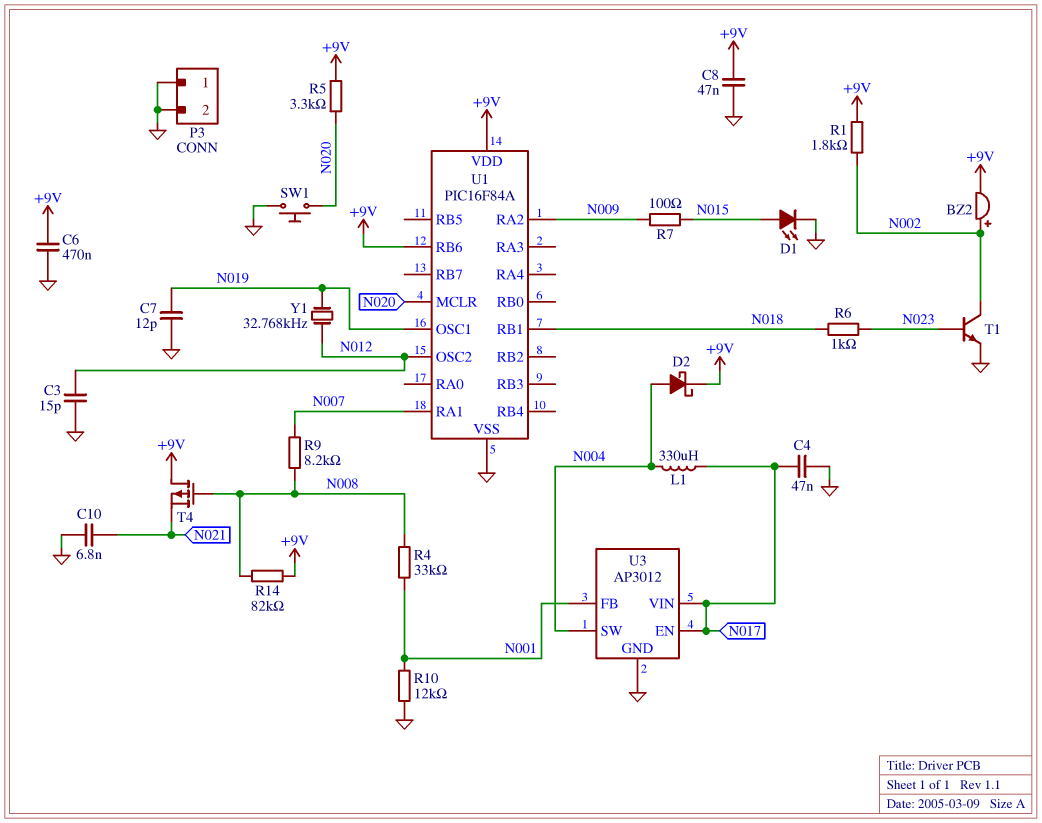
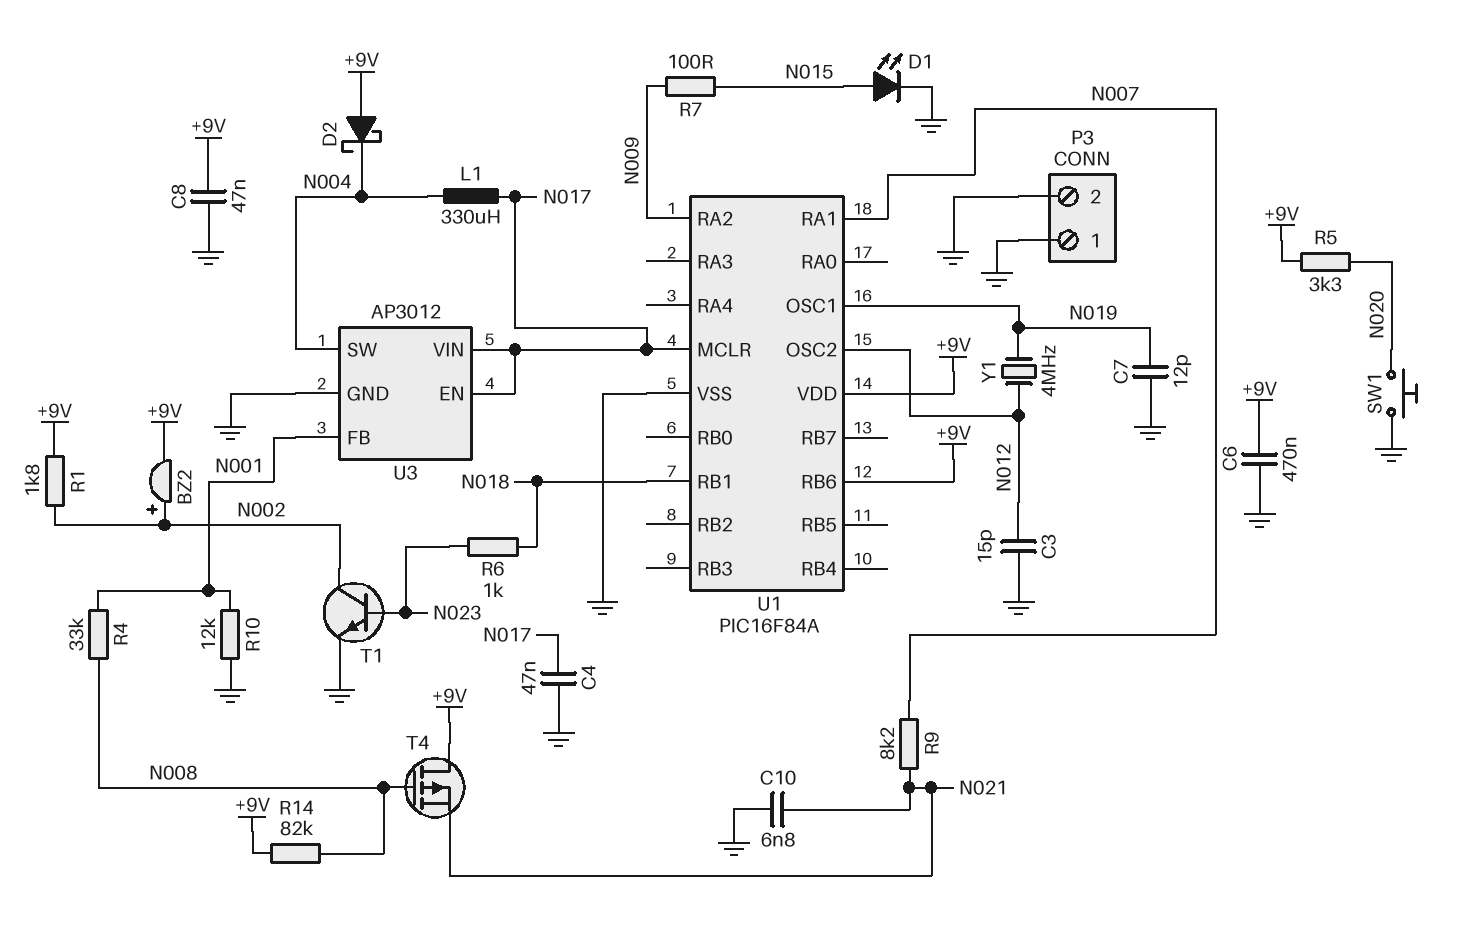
D2: schottky (A N004, K +9V) -> schottky (A +9V, K N004)
R9: 8.2k (N007, N008) -> 8.2k (N007, N021)
U1 pin MCLR: N020 -> N017
Y1: 32.768kHz (N012, N019) -> 4MHz (N012, N019)

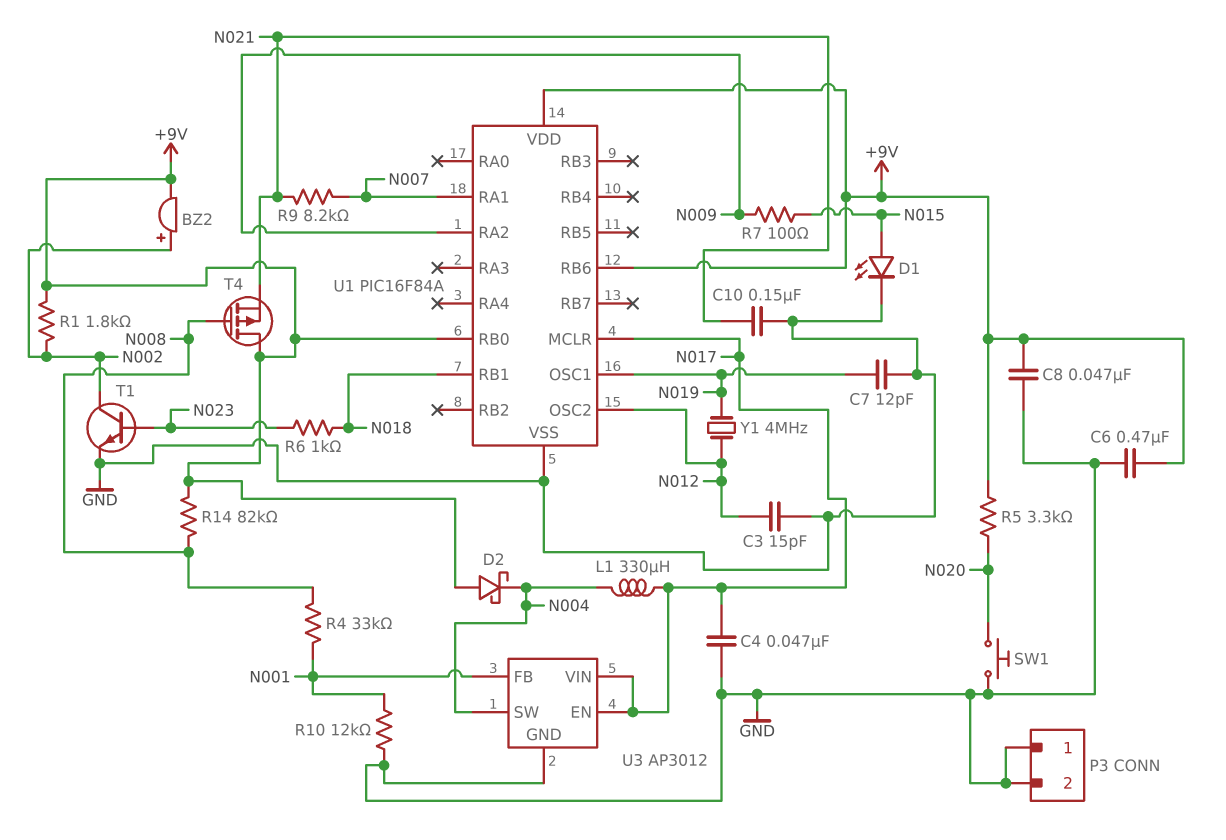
C10: 6.8nF (GND, N021) -> 150nF (GND, N021)
U1 pin RB0: none -> +9V

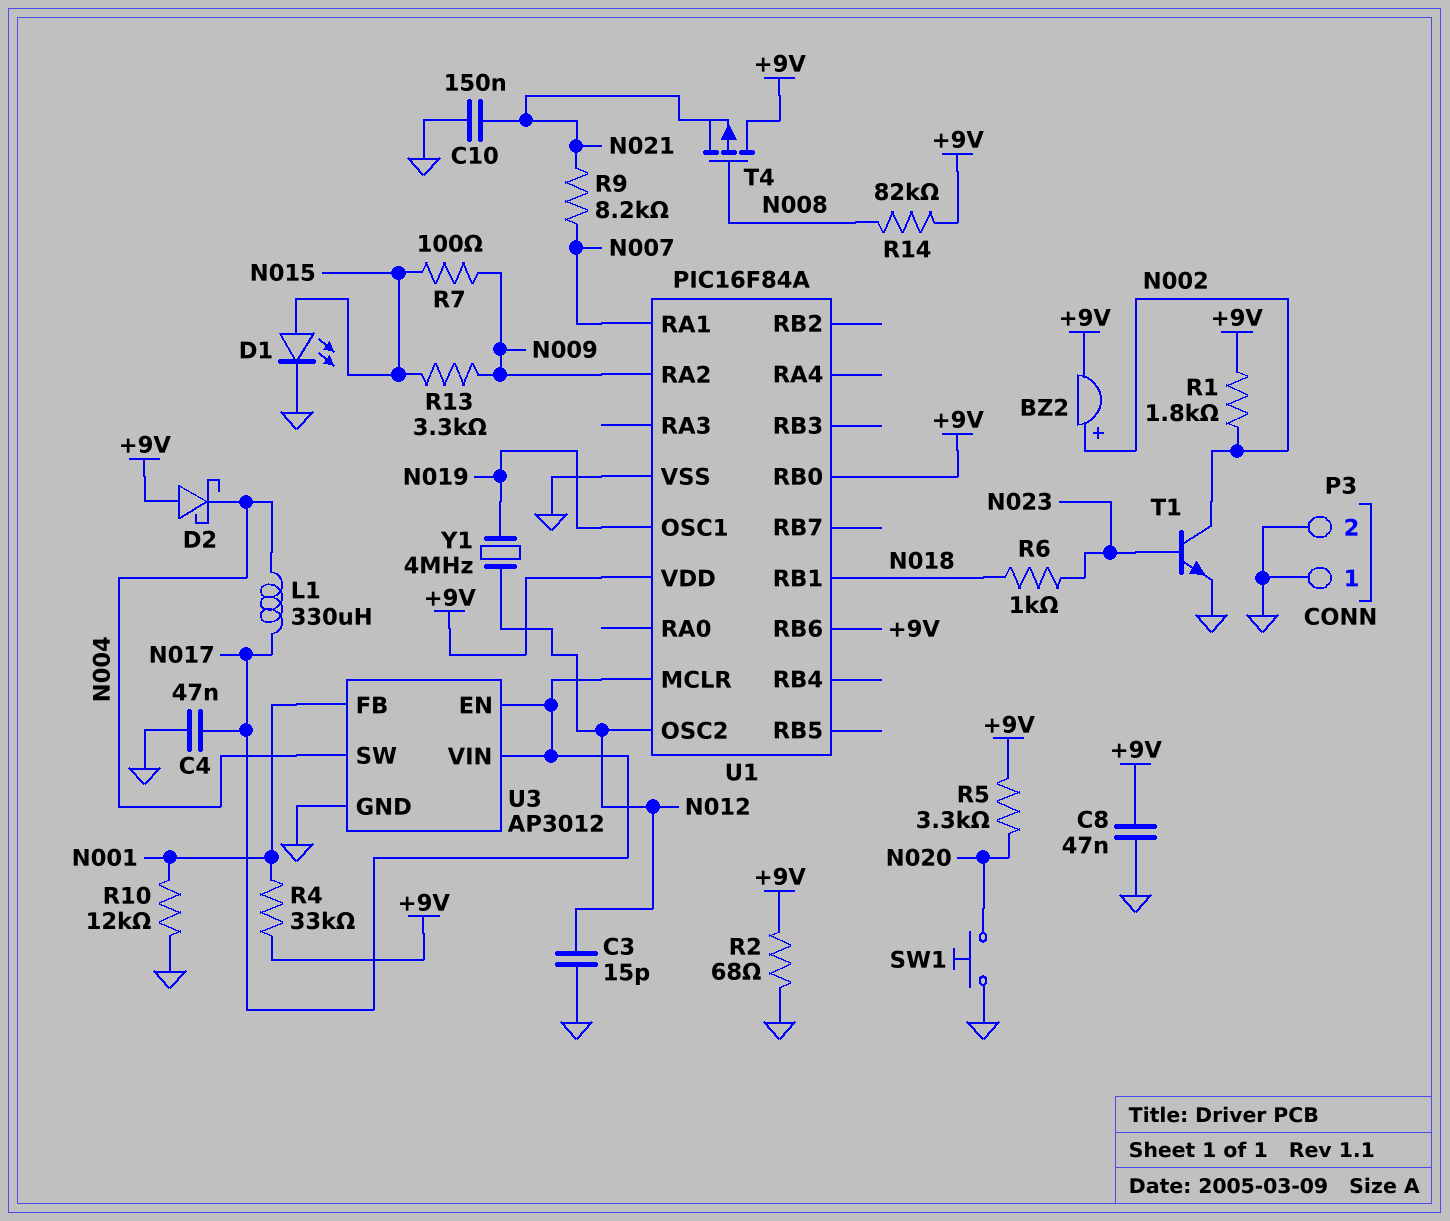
C6: 470nF (+9V, GND) -> none
C7: 12pF (GND, N019) -> none
R2: none -> 68 (+9V, GND)
R4: 33k (N001, N008) -> 33k (+9V, N001)
R13: none -> 3.3k (N009, N015)

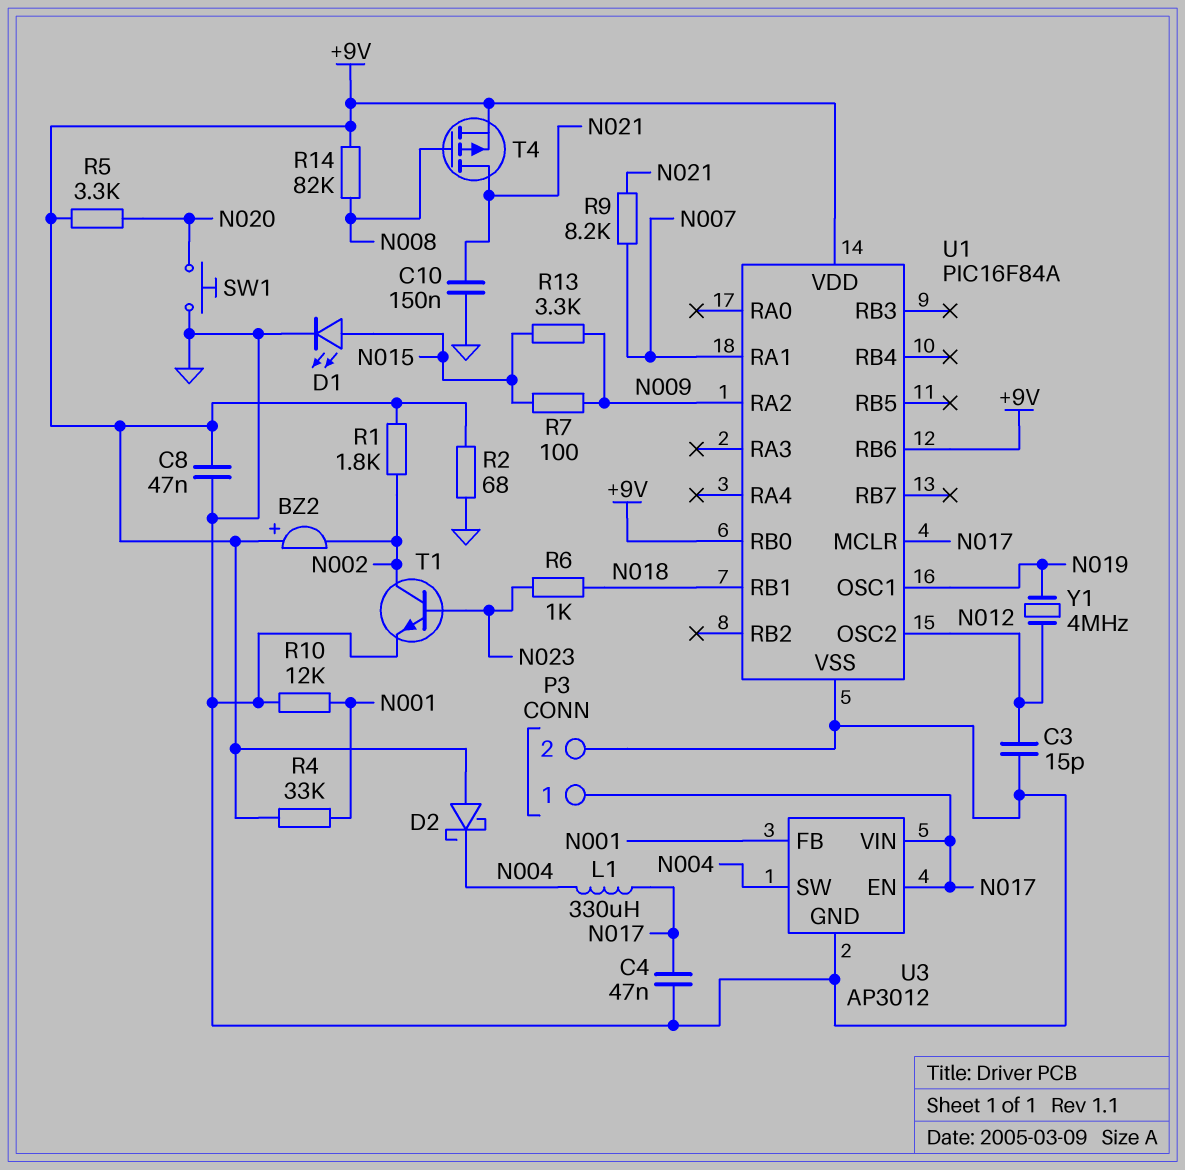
BZ2: buzzer (plus N002, minus +9V) -> buzzer (plus +9V, minus N002)
P3 pin 1: GND -> N017
T4: PMOS (G N008, D +9V, S N021) -> PMOS (G N008, D N021, S +9V)

